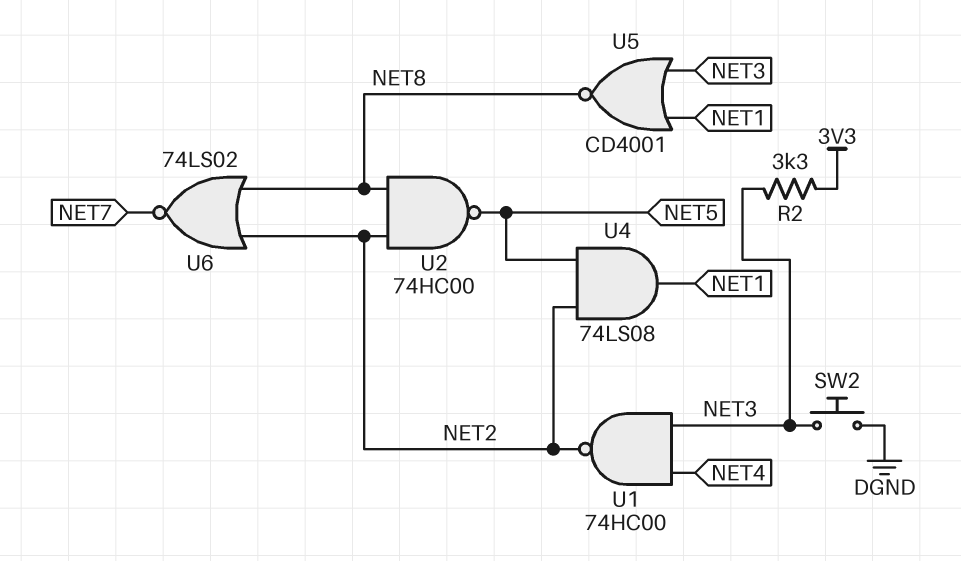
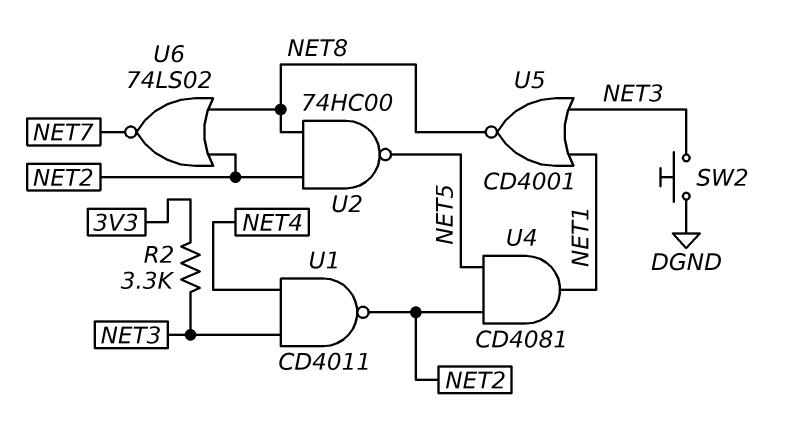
U1: NAND 74HC00 (in NET3, in NET4, out NET2) -> NAND CD4011 (in NET3, in NET4, out NET2)
U4: AND 74LS08 (in NET2, in NET5, out NET1) -> AND CD4081 (in NET2, in NET5, out NET1)

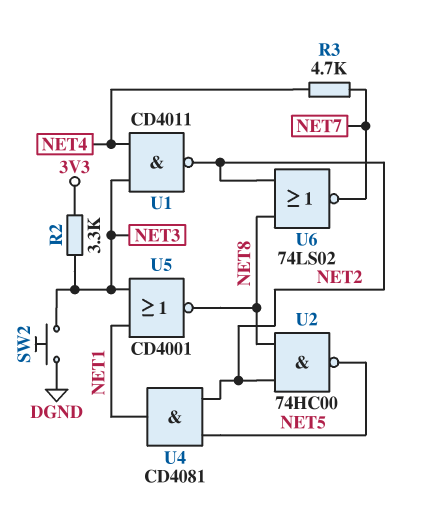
R3: none -> 4.7k (NET4, NET7)

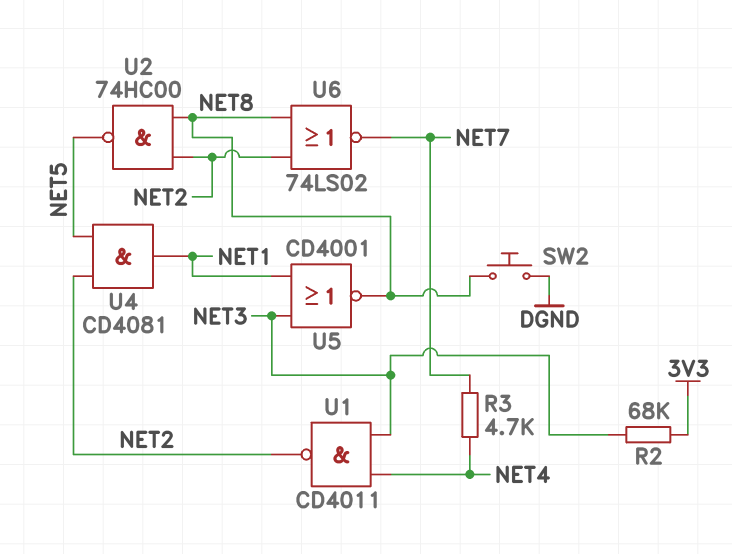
R2: 3.3k (3V3, NET3) -> 68k (3V3, NET3)
SW2: button (DGND, NET3) -> button (DGND, NET8)

